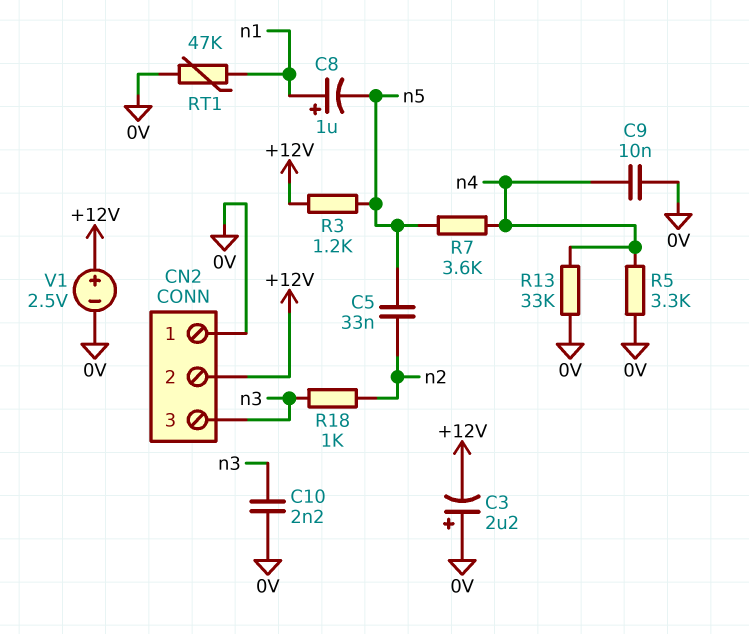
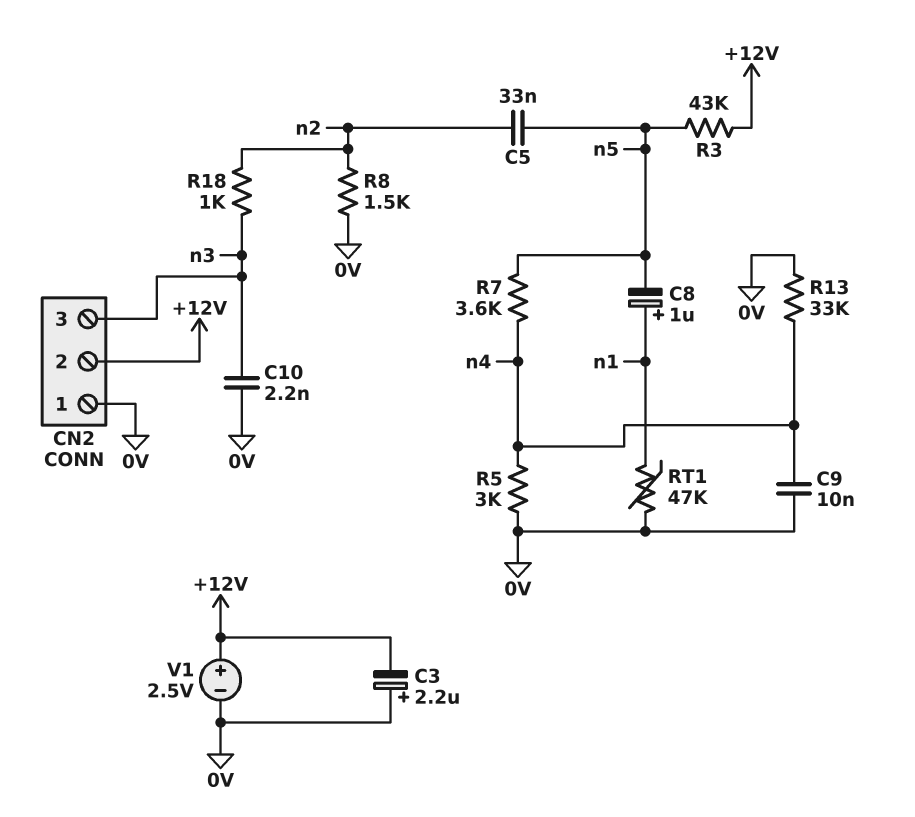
R3: 1.2k (+12V, n5) -> 43k (+12V, n5)
R5: 3.3k (0V, n4) -> 3k (0V, n4)
R8: none -> 1.5k (0V, n2)

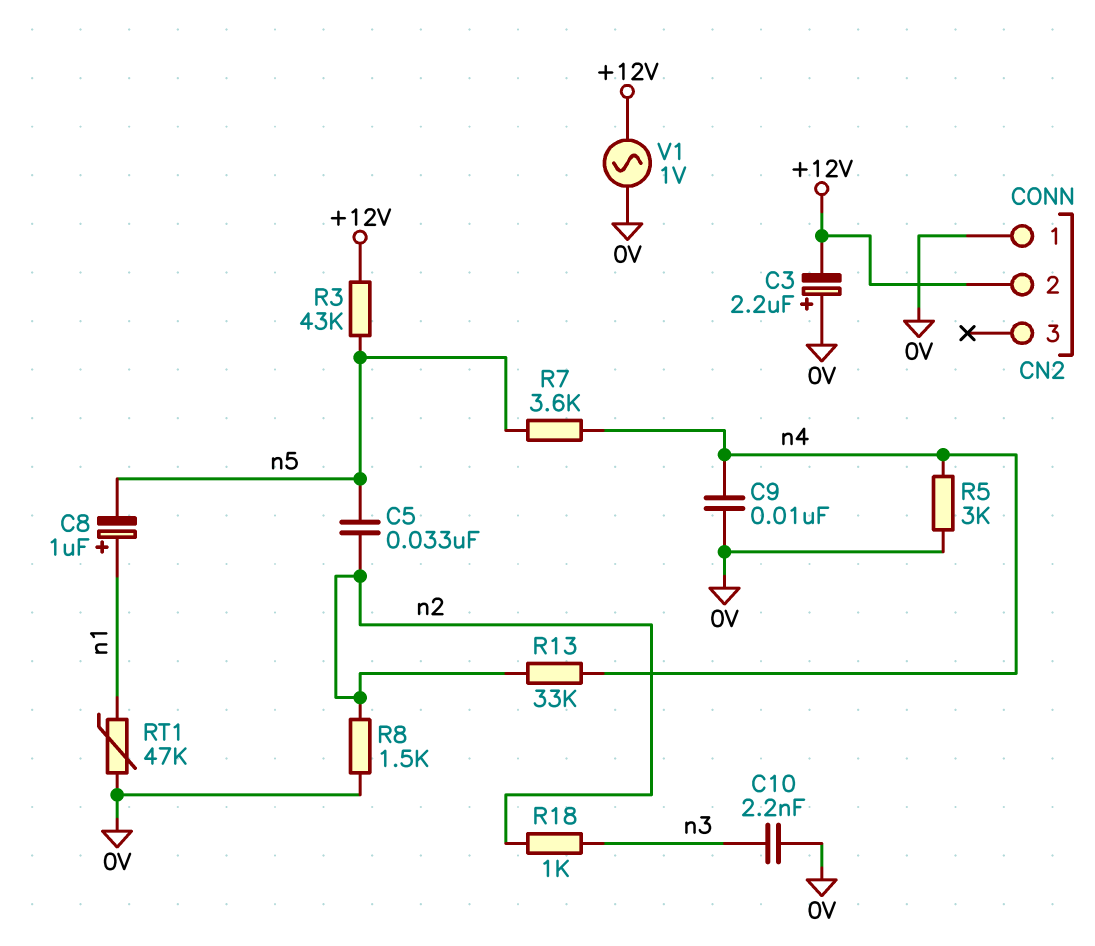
CN2 pin 3: n3 -> none
R13: 33k (0V, n4) -> 33k (n2, n4)
V1: 2.5V (plus +12V, minus 0V) -> AC 1V (+12V, 0V)

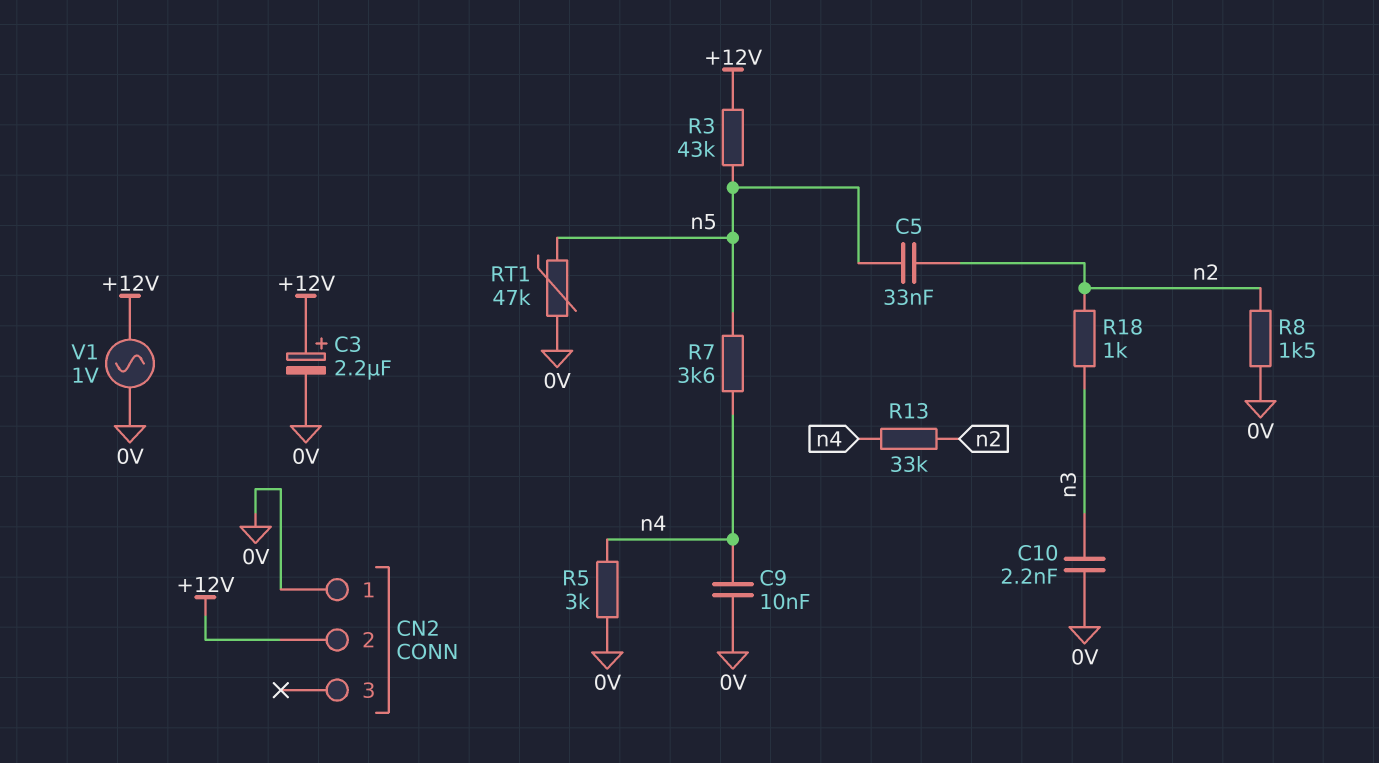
C3: 2.2uF (plus 0V, minus +12V) -> 2.2uF (plus +12V, minus 0V)
C8: 1uF (plus n1, minus n5) -> none
RT1: 47k (0V, n1) -> 47k (0V, n5)

